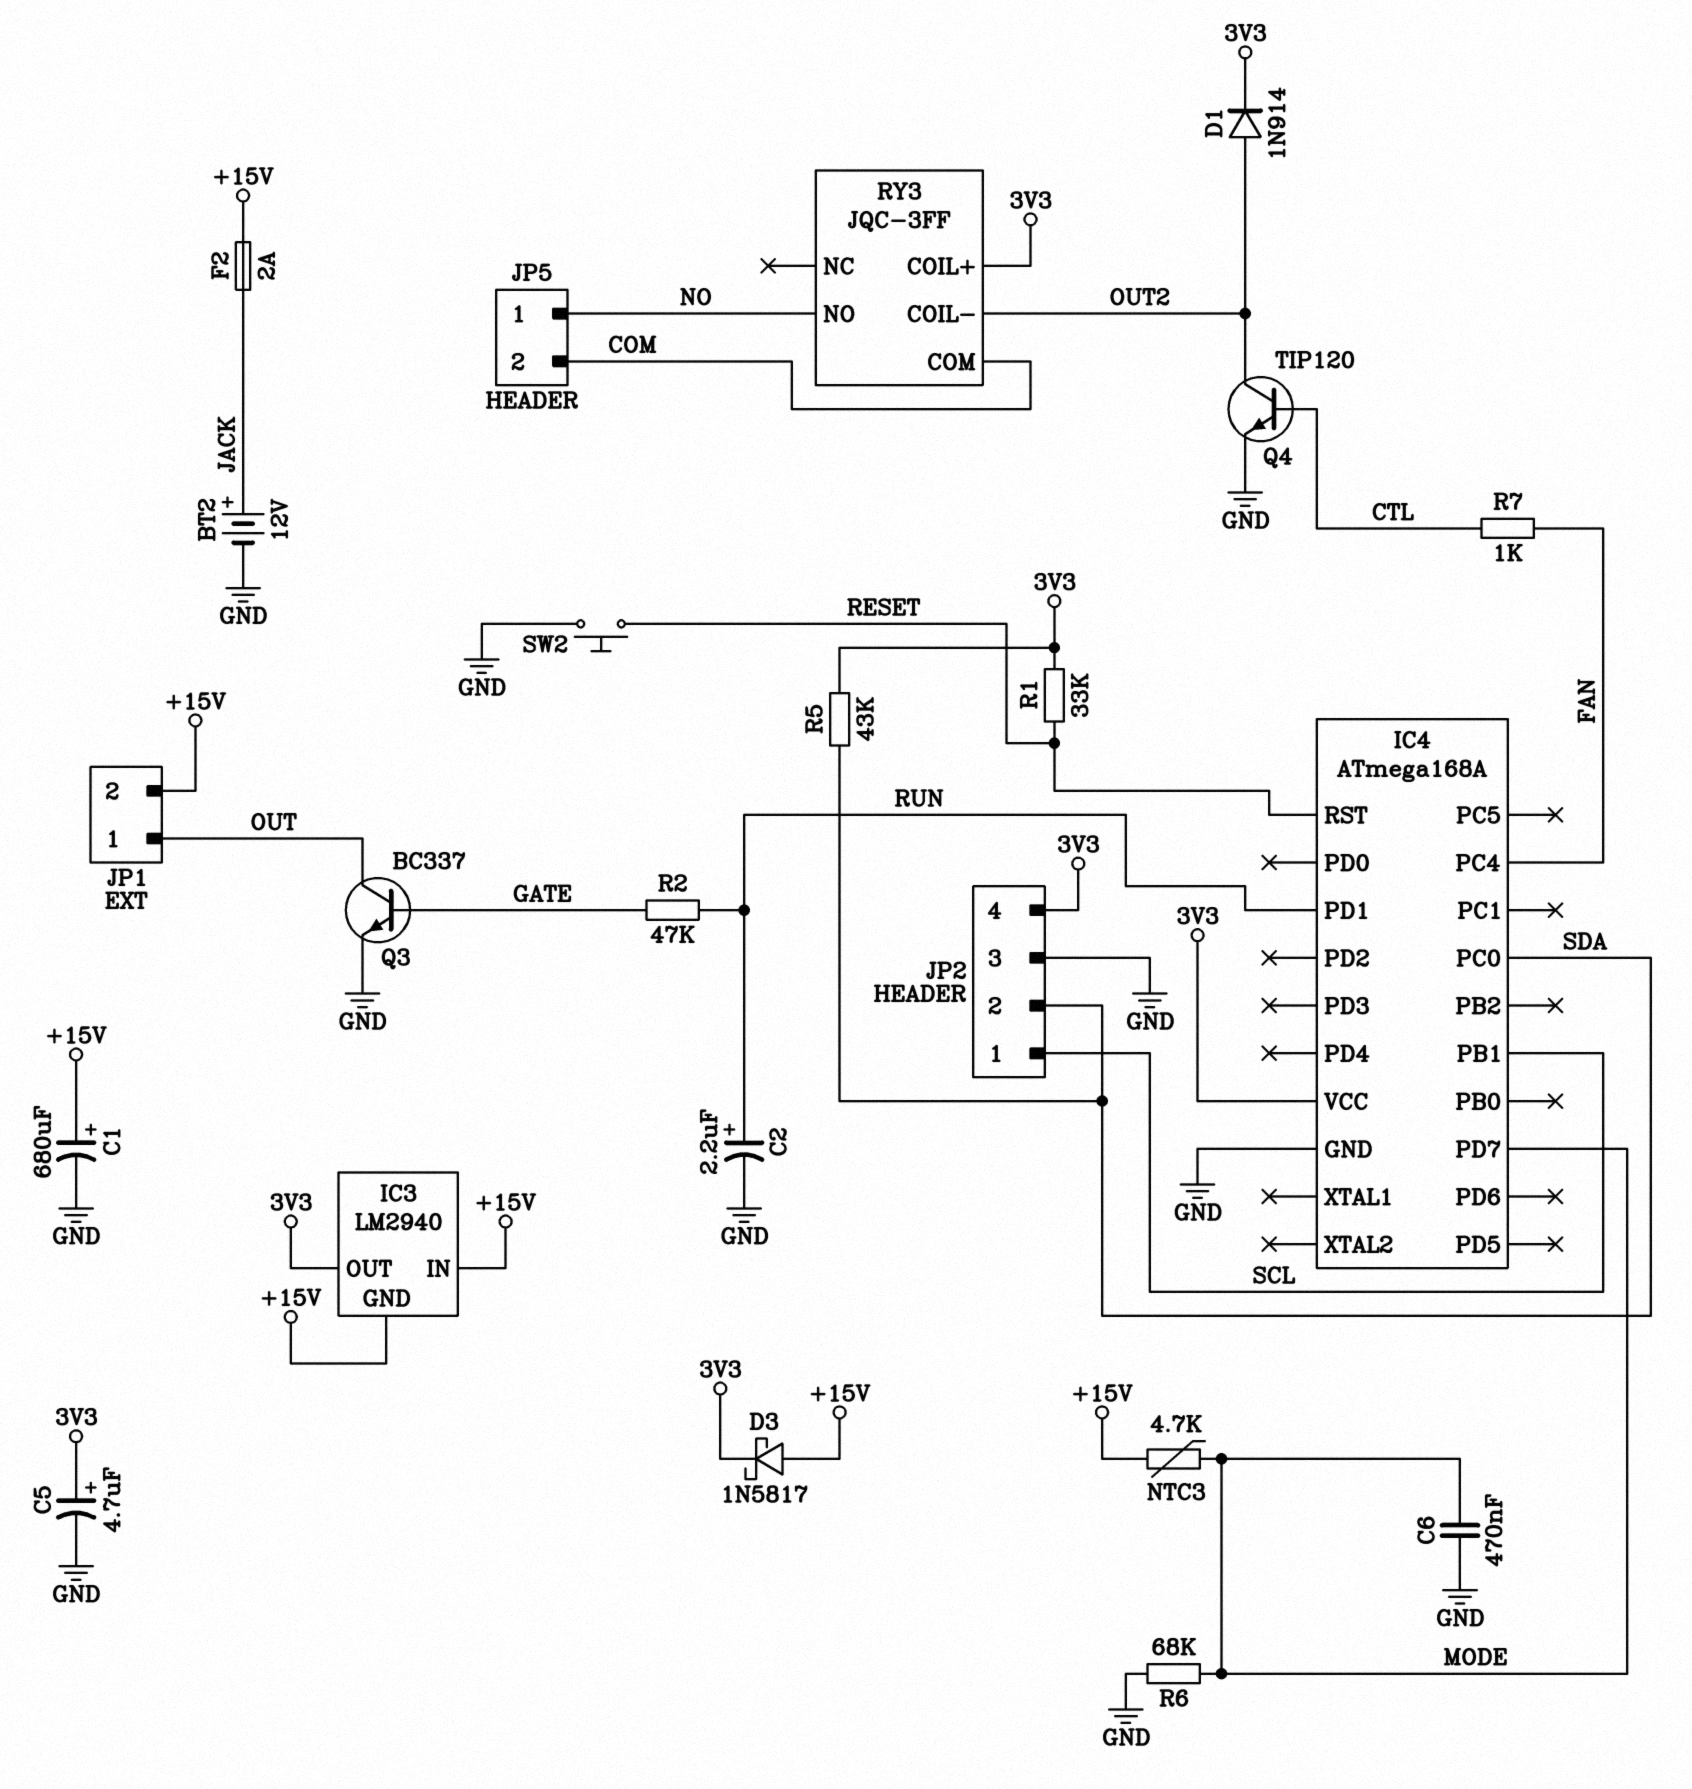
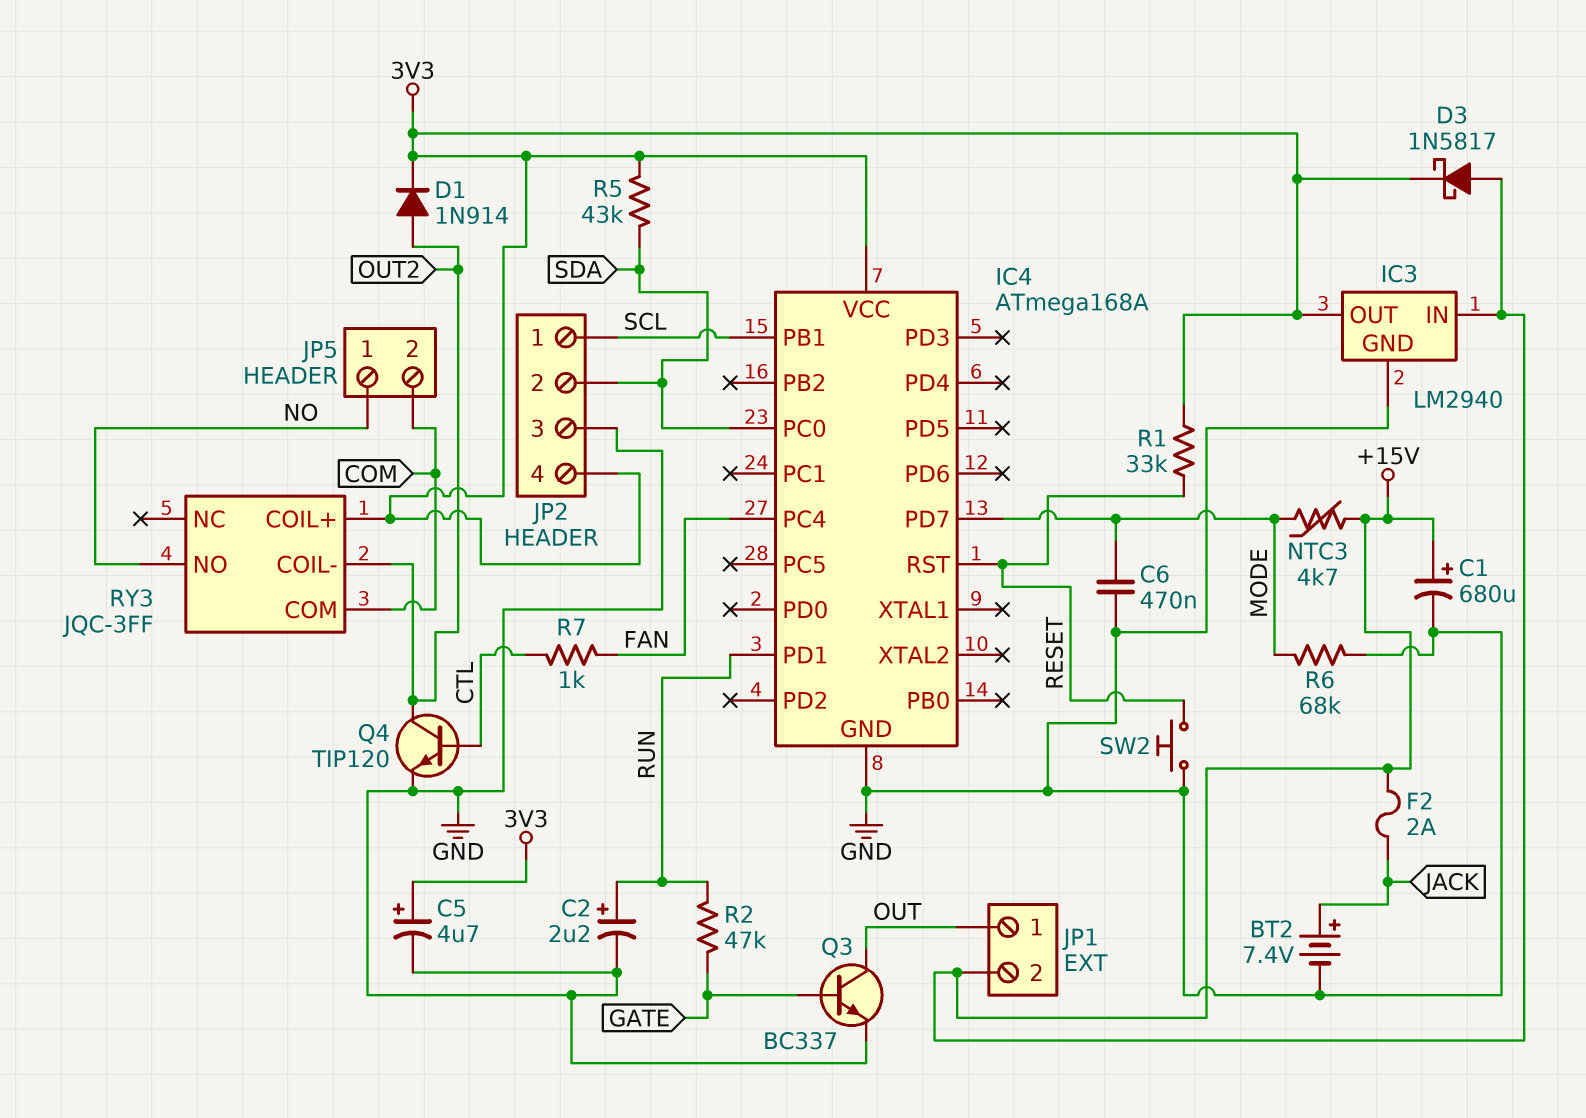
BT2: 12V (plus JACK, minus GND) -> 7.4V (plus JACK, minus GND)
IC3 pin GND: +15V -> GND

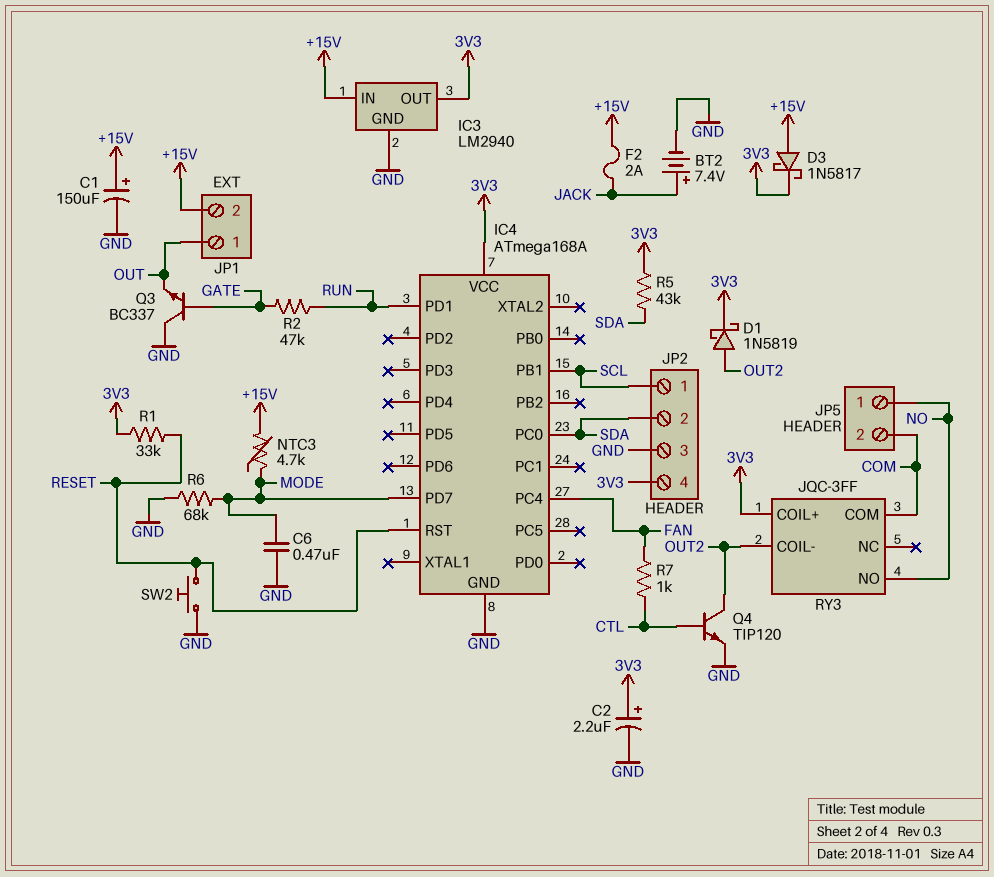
C1: 680uF (plus +15V, minus GND) -> 150uF (plus +15V, minus GND)
C2: 2.2uF (plus RUN, minus GND) -> 2.2uF (plus 3V3, minus GND)
C5: 4.7uF (plus 3V3, minus GND) -> none
D1: diode 1N914 (A OUT2, K 3V3) -> schottky 1N5819 (A OUT2, K 3V3)
Q3: NPN BC337 (B GATE, C OUT, E GND) -> NPN BC337 (B GATE, C GND, E OUT)

